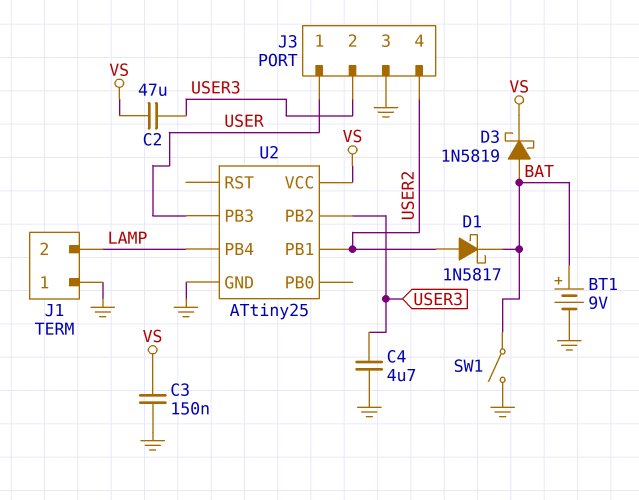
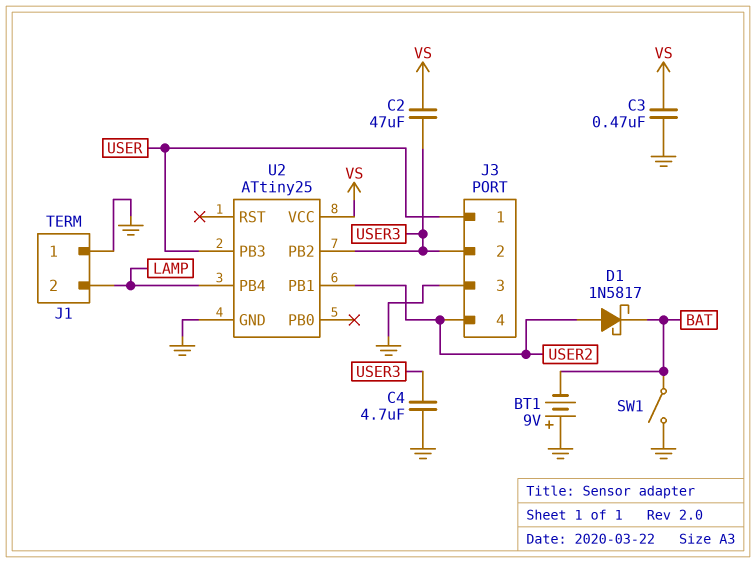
BT1: 9V (plus BAT, minus GND) -> 9V (plus GND, minus BAT)
C3: 150nF (GND, VS) -> 470nF (GND, VS)
D3: schottky 1N5819 (A BAT, K VS) -> none

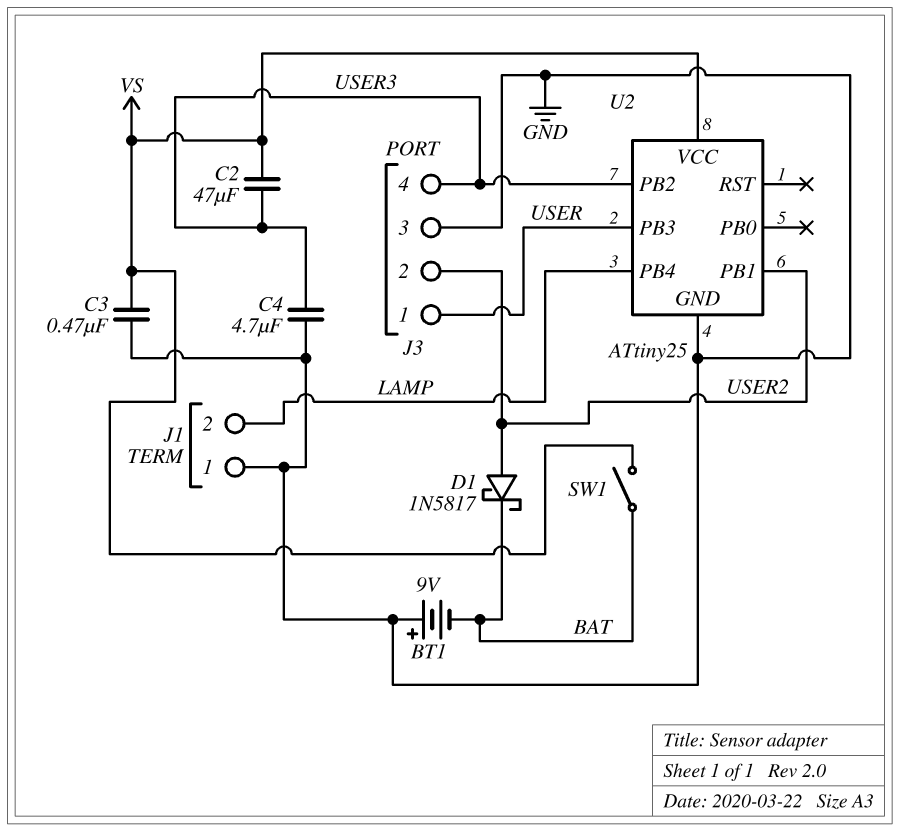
J3 pin 2: USER3 -> USER2
J3 pin 4: USER2 -> USER3
SW1: switch (BAT, GND) -> switch (BAT, VS)

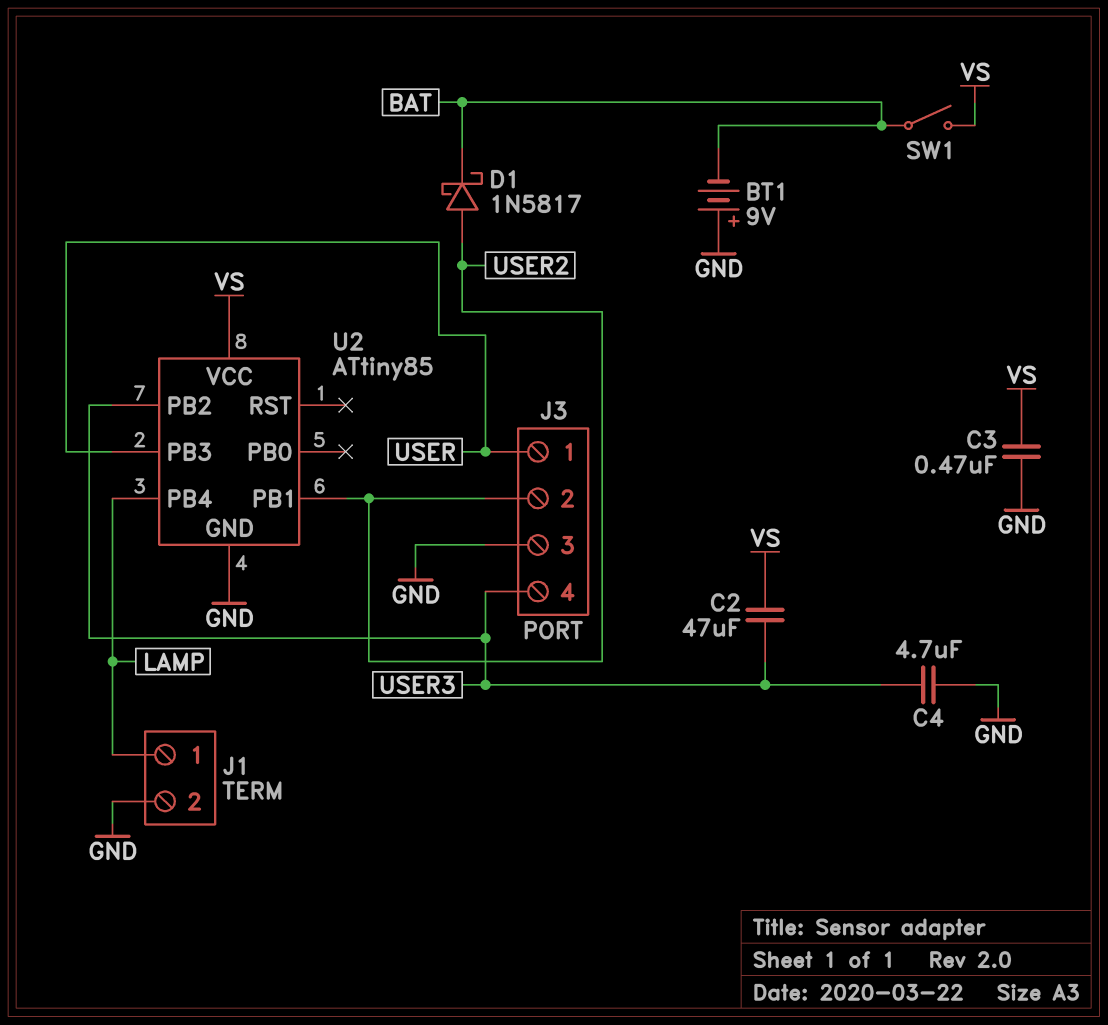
J1 pin 1: GND -> LAMP
J1 pin 2: LAMP -> GND
U2: ATtiny25 -> ATtiny85

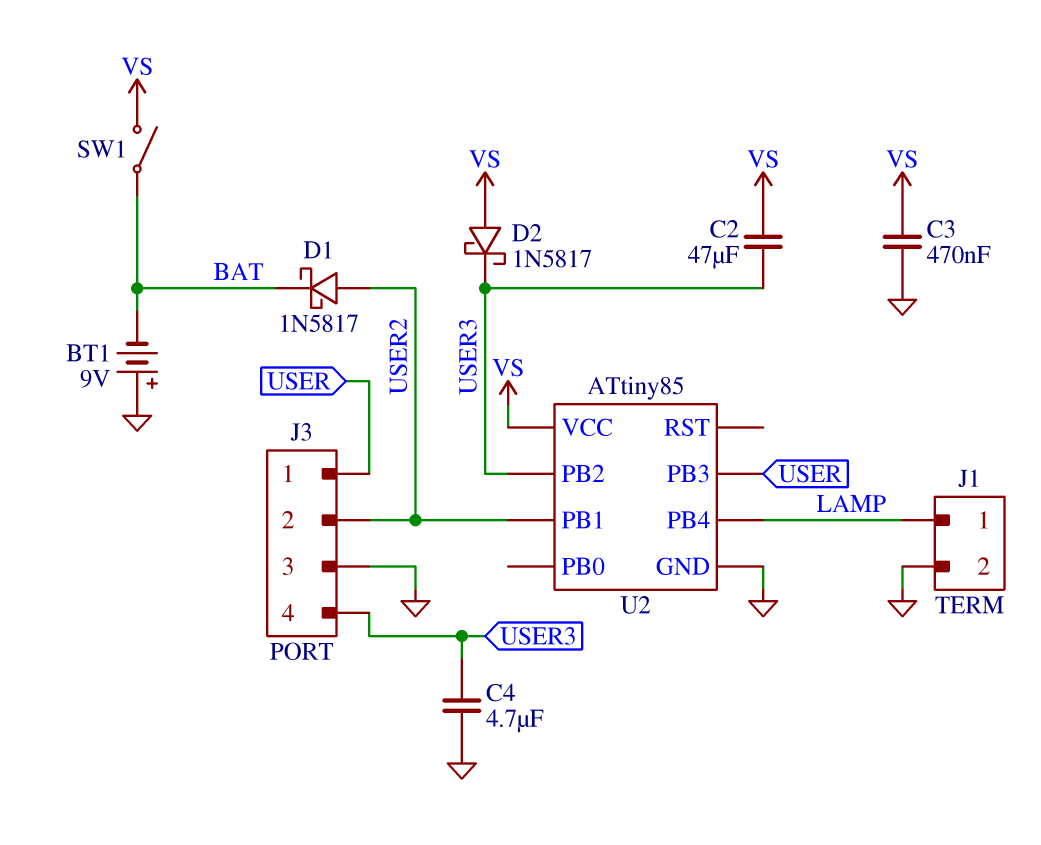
D2: none -> schottky 1N5817 (A VS, K USER3)

